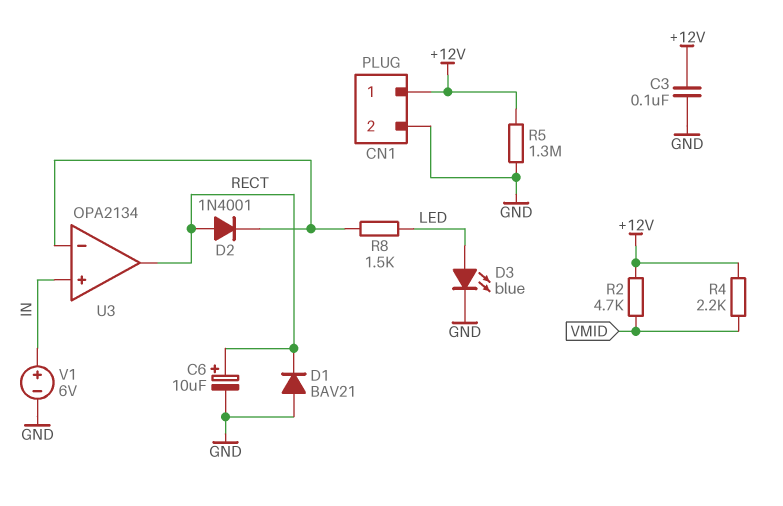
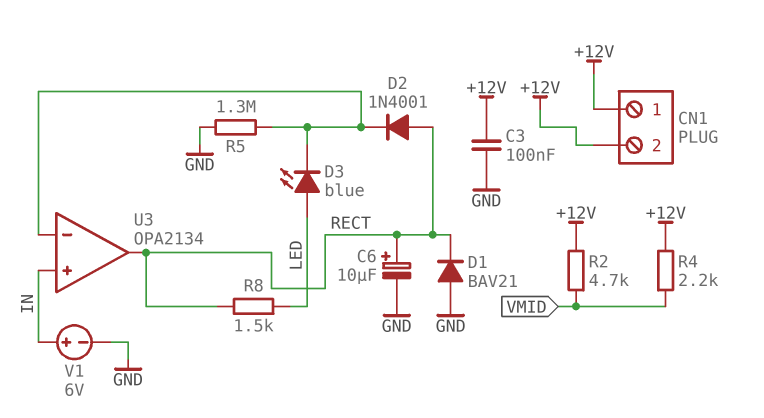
CN1 pin 2: GND -> +12V
D3: LED blue (A LED, K GND) -> LED blue (A LED, K U3/in-)
R5: 1.3M (+12V, GND) -> 1.3M (GND, U3/in-)
R8: 1.5k (LED, U3/in-) -> 1.5k (LED, RECT)

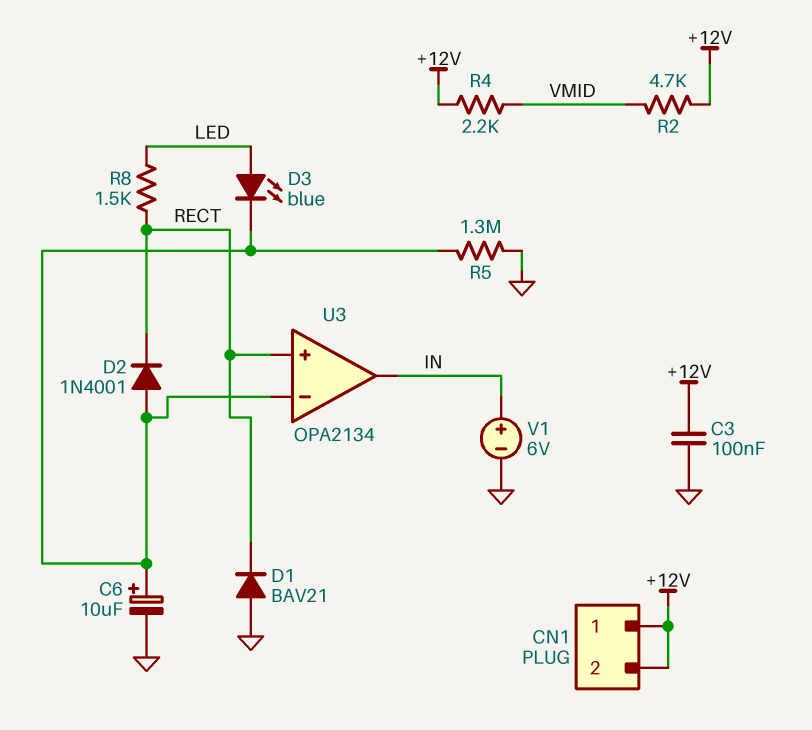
C6: 10uF (plus RECT, minus GND) -> 10uF (plus U3/in-, minus GND)
D2: diode 1N4001 (A RECT, K U3/in-) -> diode 1N4001 (A U3/in-, K RECT)
U3 pin in+: IN -> RECT
U3 pin out: RECT -> IN

